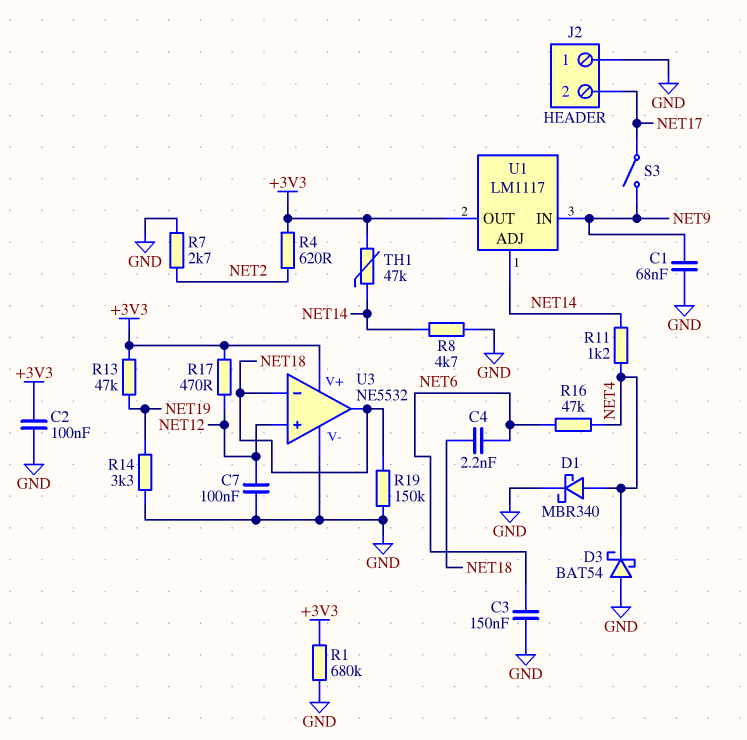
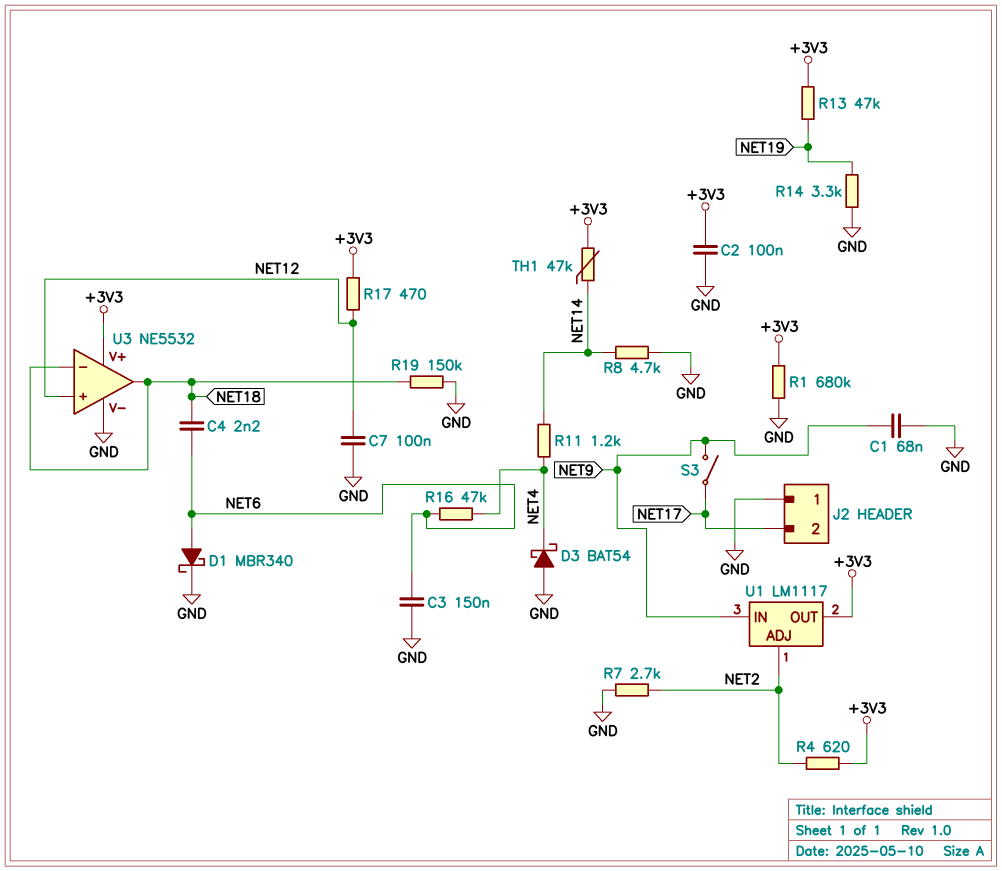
D1: schottky MBR340 (A NET4, K GND) -> schottky MBR340 (A NET6, K GND)
U1 pin ADJ: NET14 -> NET2

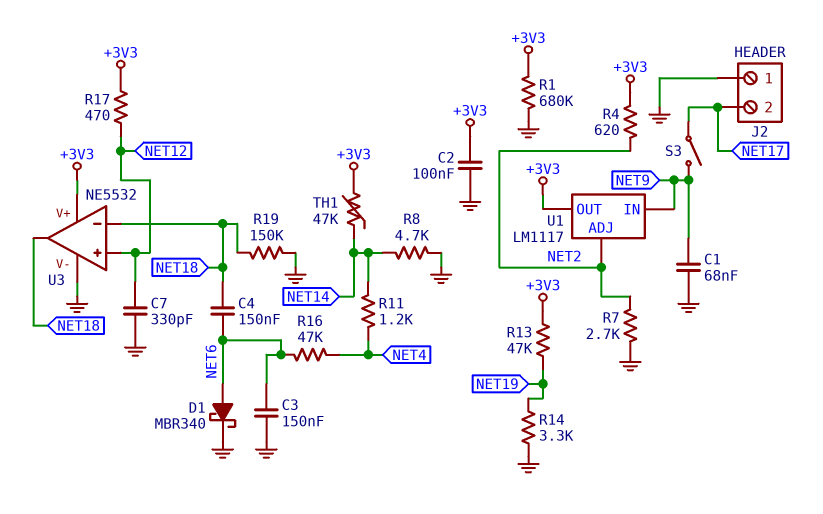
C4: 2.2nF (NET6, NET18) -> 150nF (NET6, NET18)
C7: 100nF (GND, NET12) -> 330pF (GND, NET12)
D3: schottky BAT54 (A GND, K NET4) -> none

